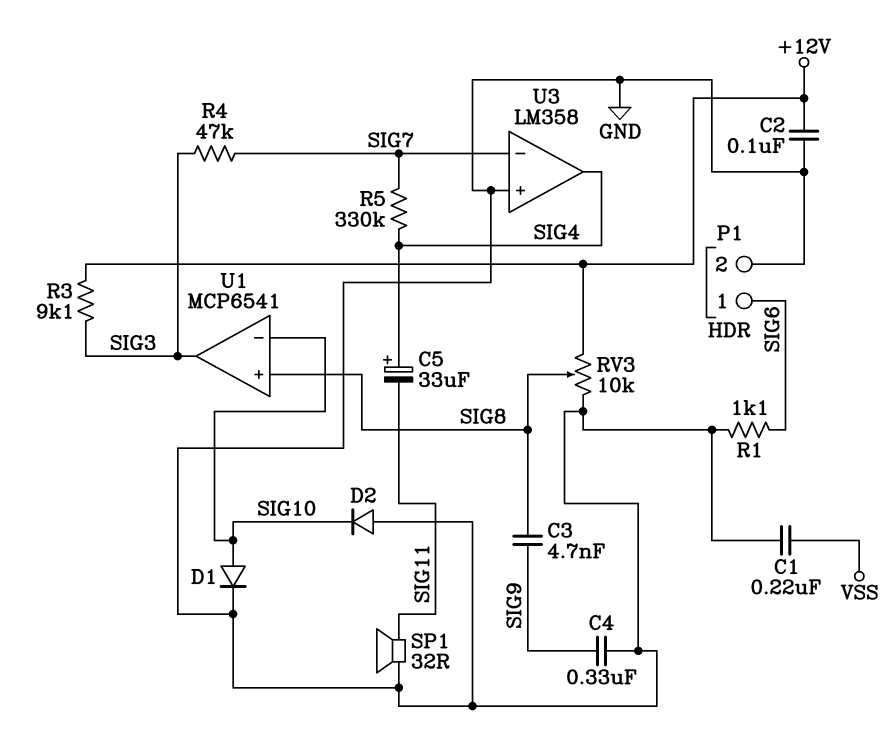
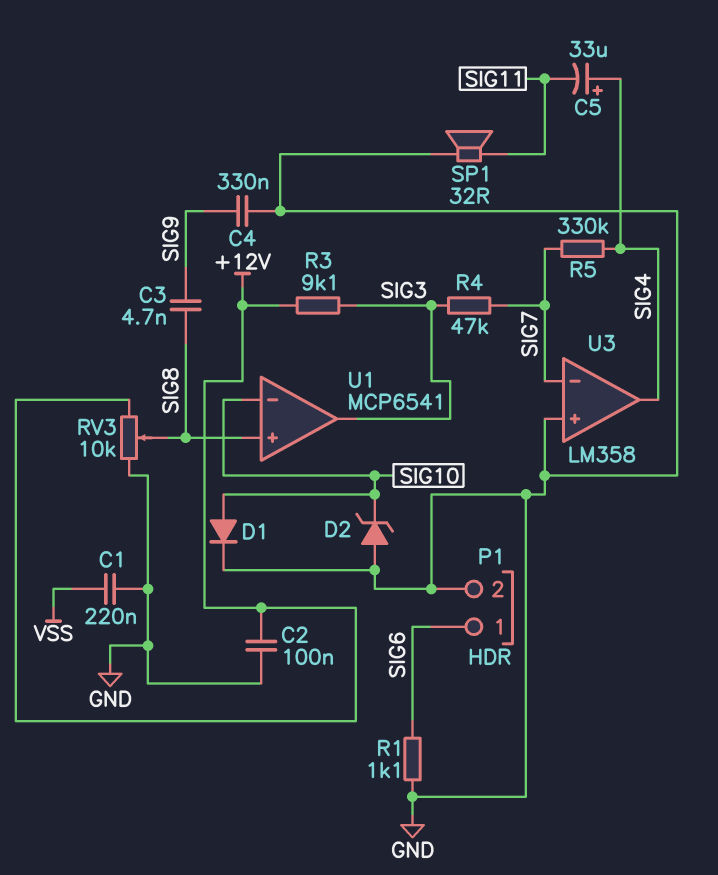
D2: diode (A GND, K SIG10) -> zener (A GND, K SIG10)

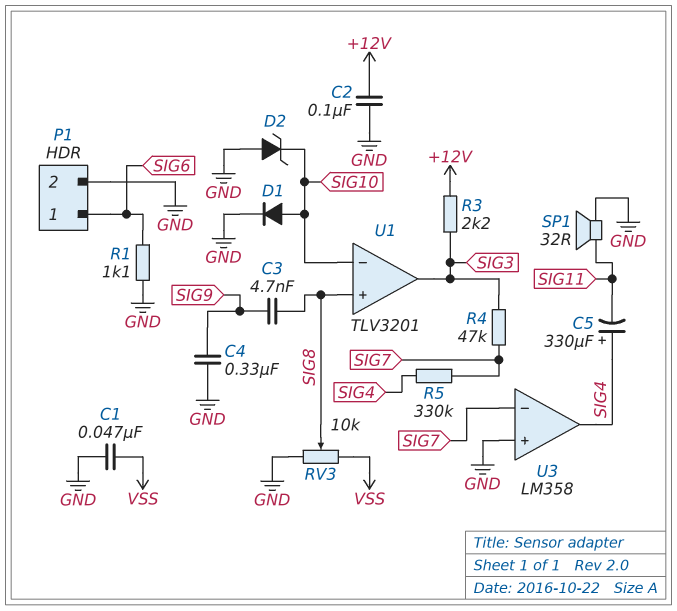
C1: 220nF (GND, VSS) -> 47nF (GND, VSS)
C5: 33uF (plus SIG4, minus SIG11) -> 330uF (plus SIG4, minus SIG11)
R3: 9.1k (+12V, SIG3) -> 2.2k (+12V, SIG3)
RV3: 10k (+12V, GND, wiper SIG8) -> 10k (GND, VSS, wiper SIG8)
U1: MCP6541 -> TLV3201

